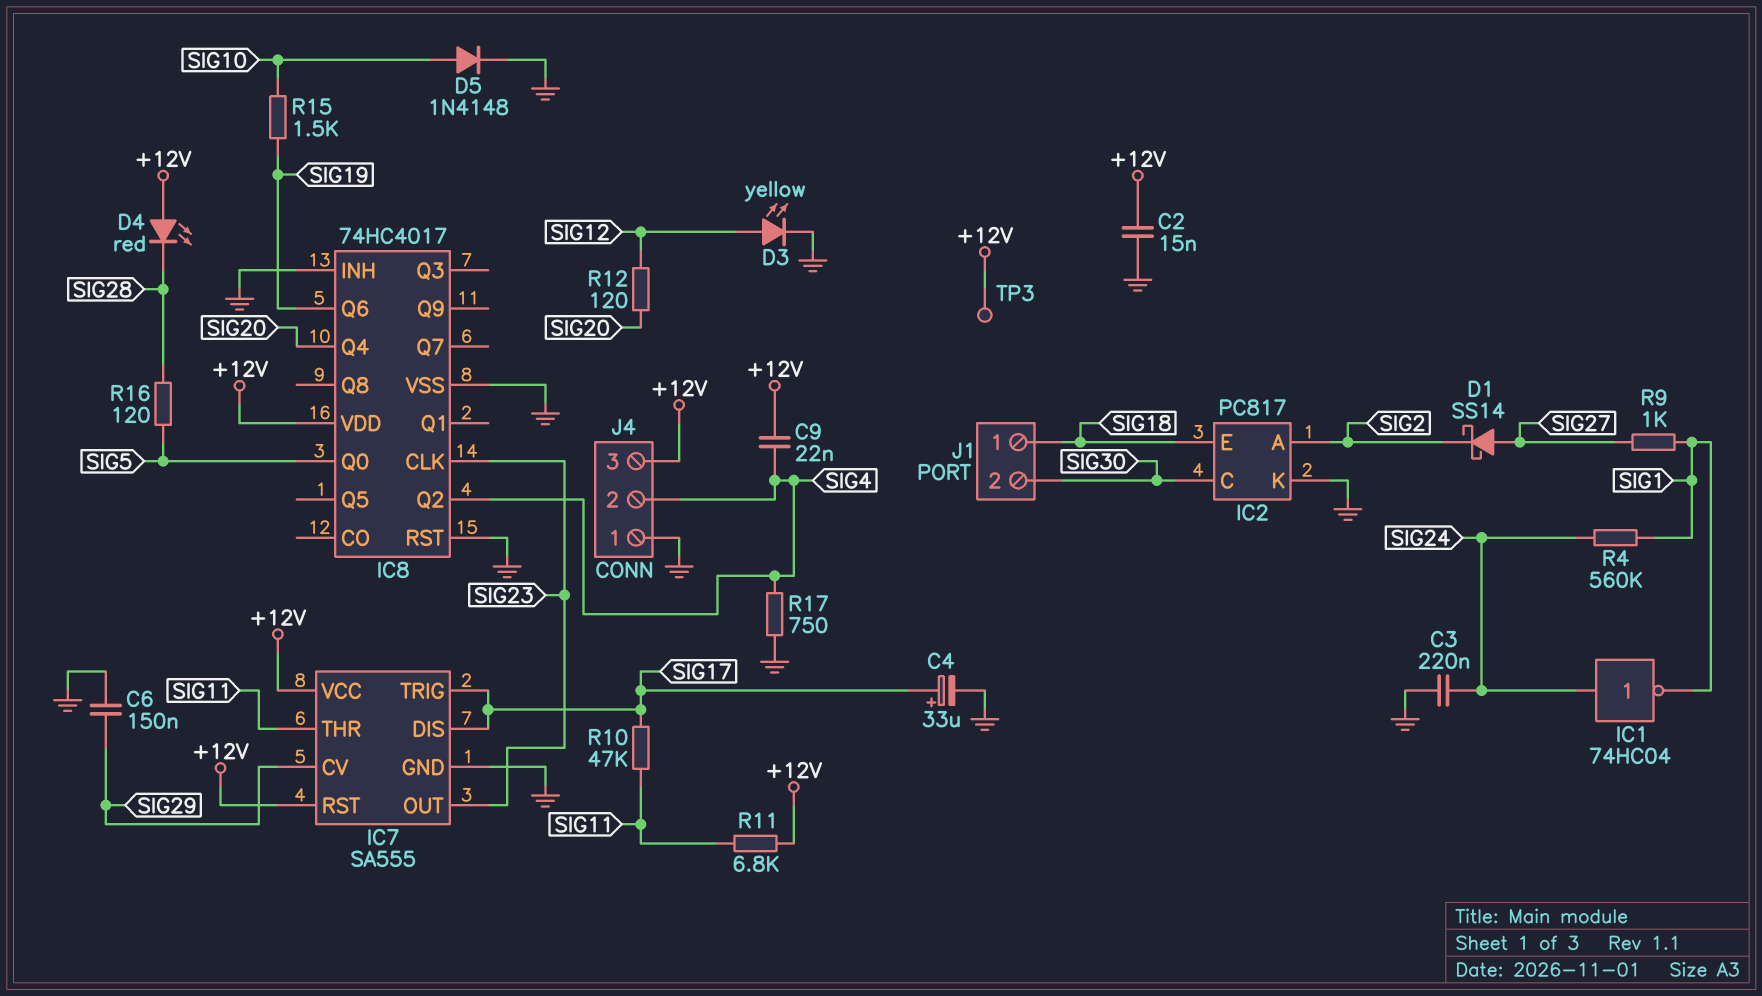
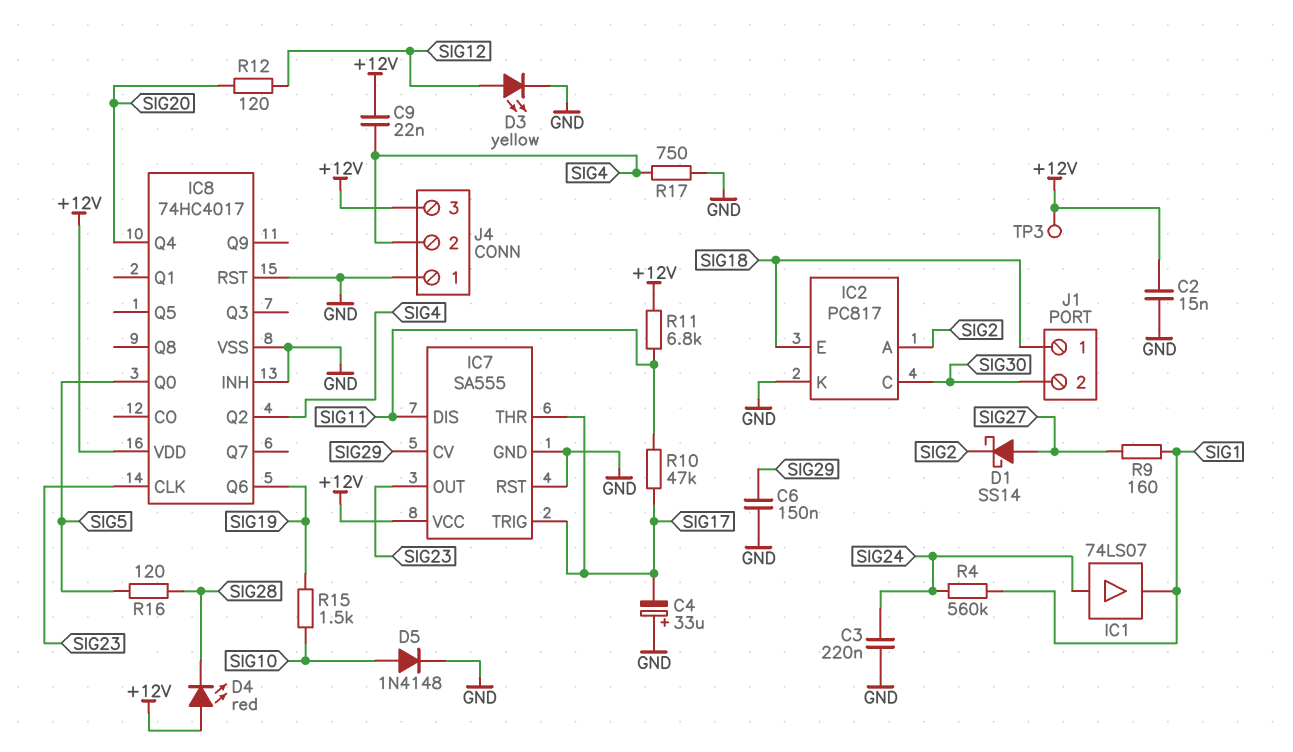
C4: 33uF (plus SIG17, minus GND) -> 33uF (plus GND, minus SIG17)
IC1: NOT 74HC04 (in SIG24, out SIG1) -> buffer 74LS07 (in SIG24, out SIG1)
IC7 pin DIS: SIG17 -> SIG11
IC7 pin RST: +12V -> GND
IC7 pin THR: SIG11 -> SIG17
R9: 1k (SIG1, SIG27) -> 160 (SIG1, SIG27)

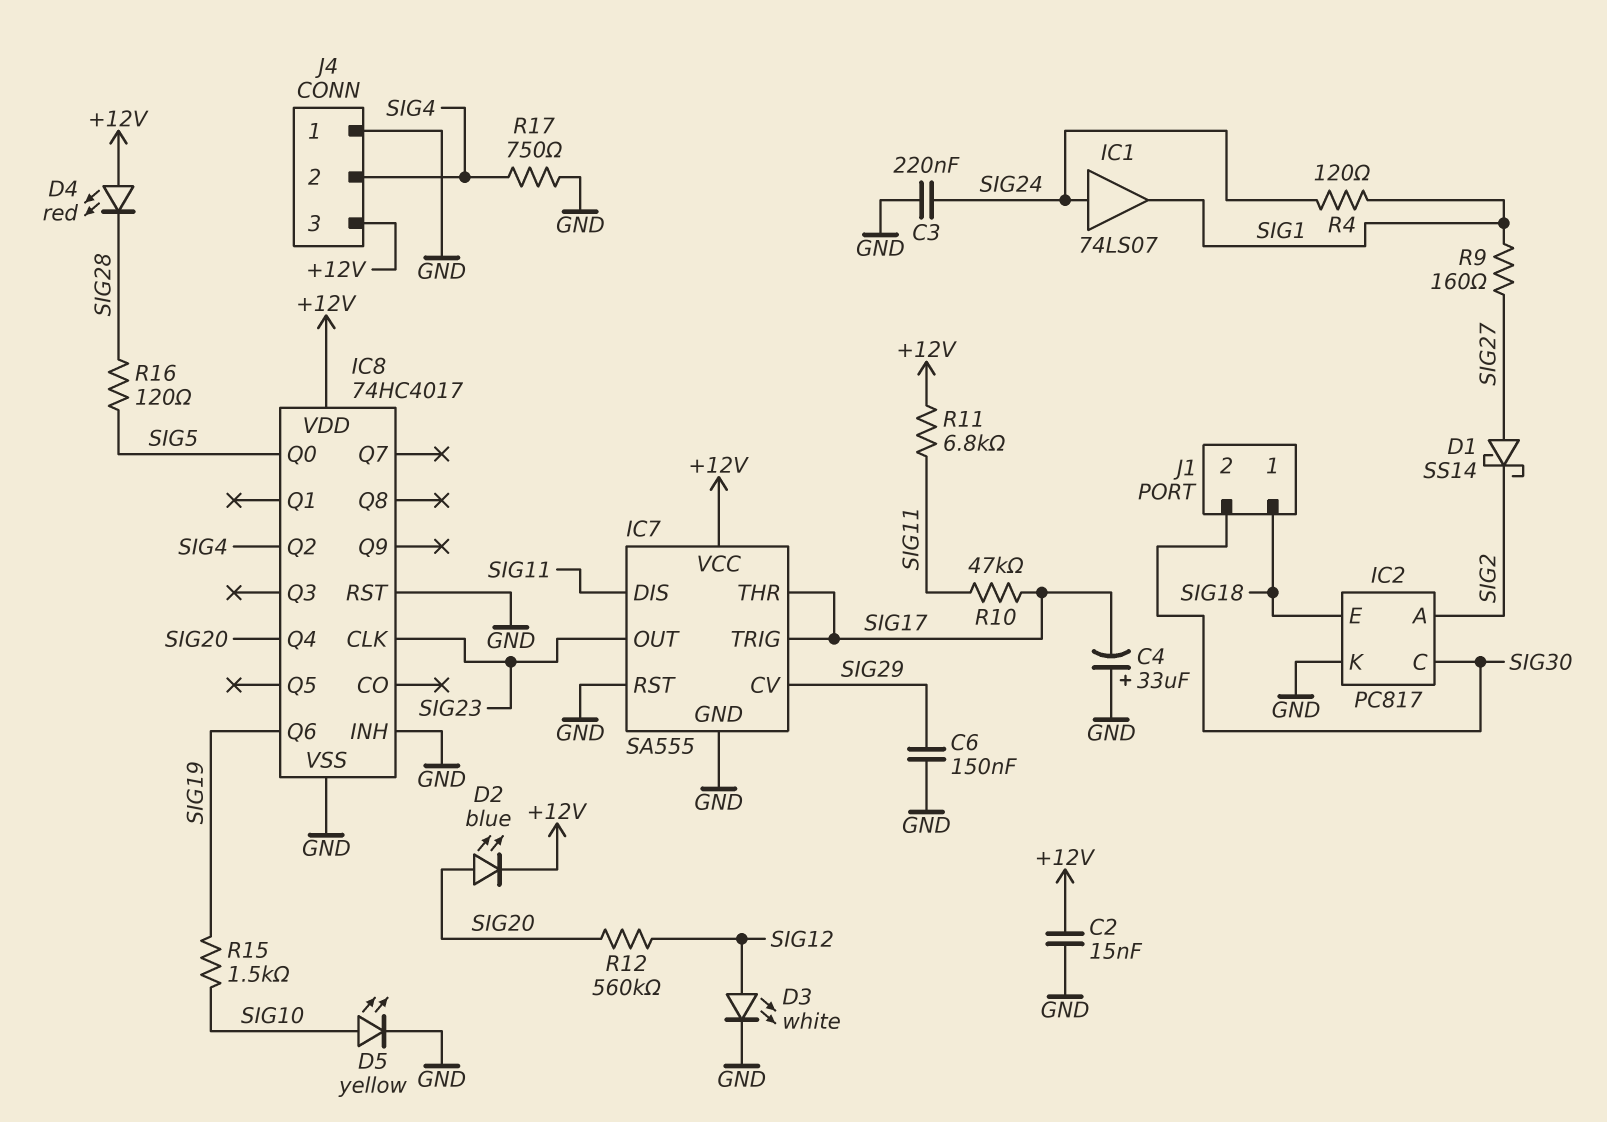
C9: 22nF (+12V, SIG4) -> none
D2: none -> LED blue (A SIG20, K +12V)
D3: LED yellow (A SIG12, K GND) -> LED white (A SIG12, K GND)
D5: diode 1N4148 (A SIG10, K GND) -> LED yellow (A SIG10, K GND)
R4: 560k (SIG1, SIG24) -> 120 (SIG1, SIG24)
R12: 120 (SIG12, SIG20) -> 560k (SIG12, SIG20)
TP3: test point (+12V) -> none

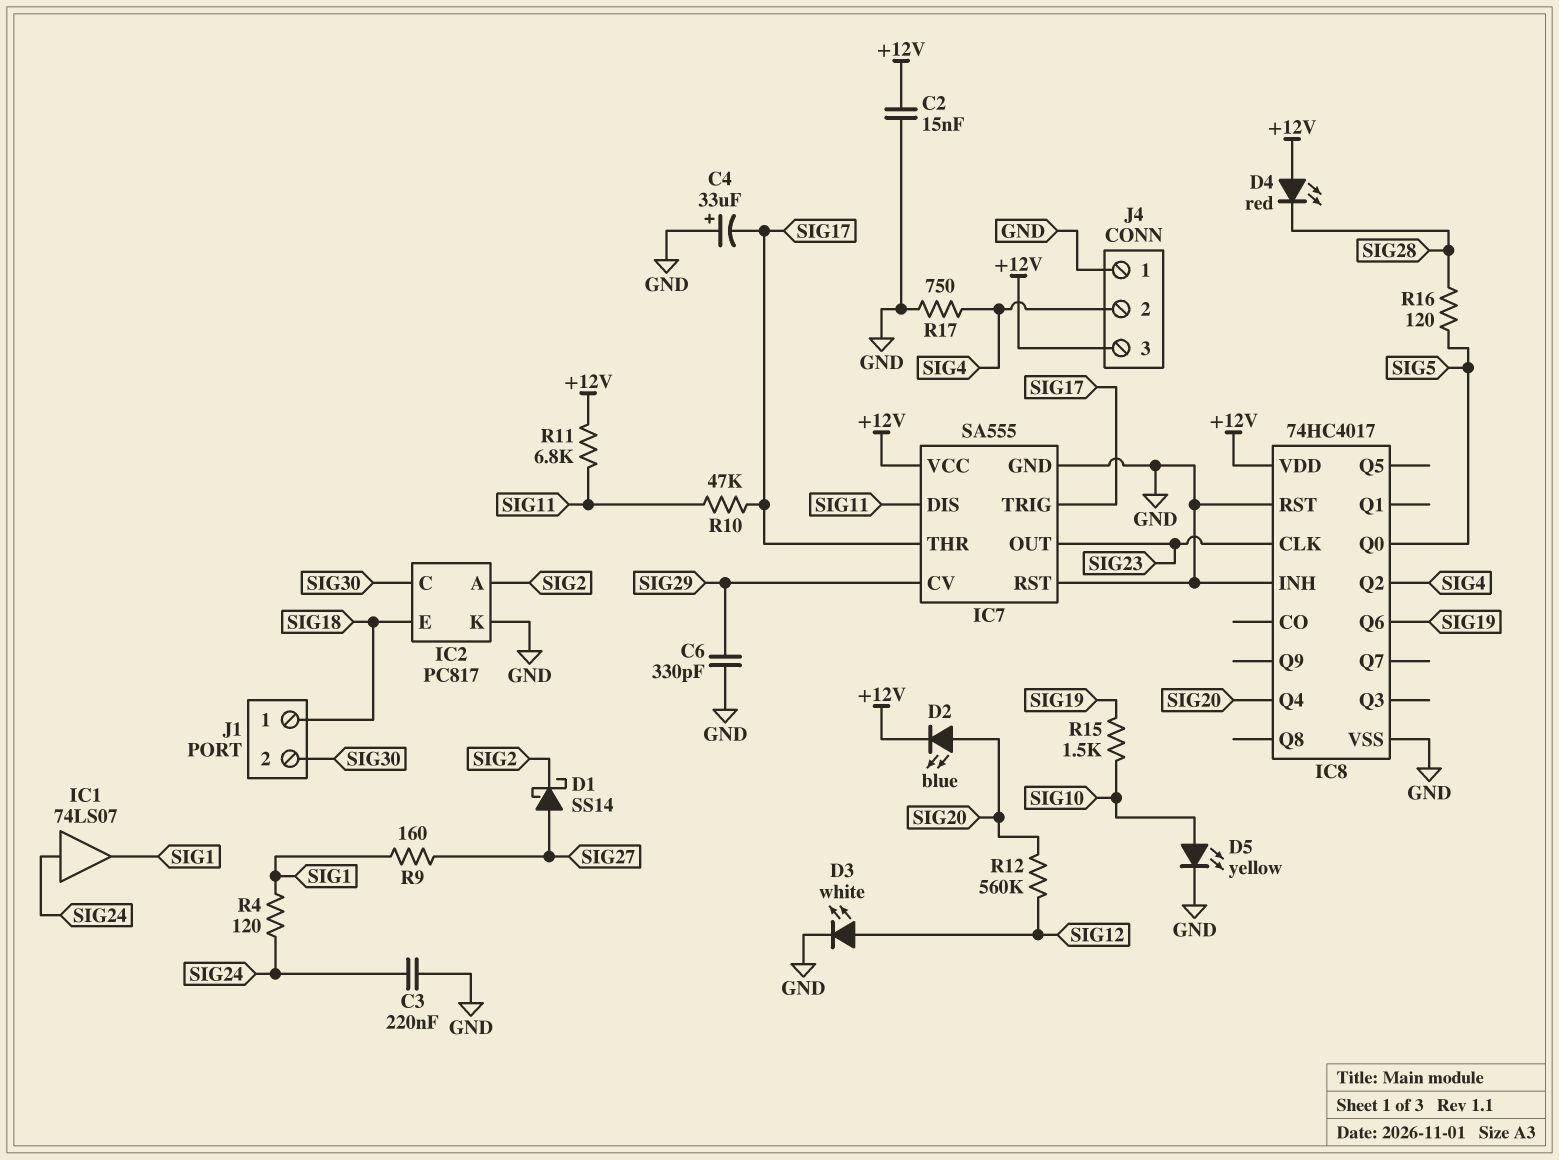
C6: 150nF (GND, SIG29) -> 330pF (GND, SIG29)

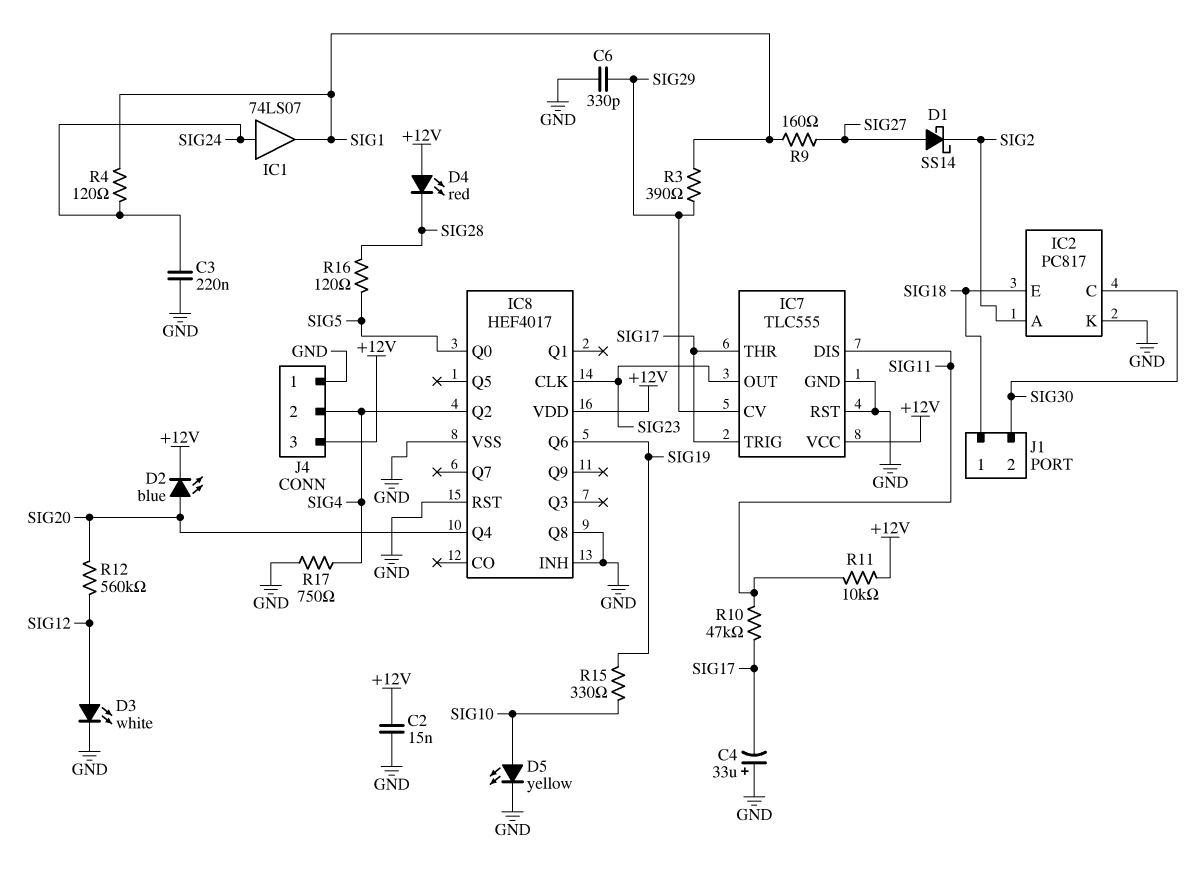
IC7: SA555 -> TLC555
IC8: 74HC4017 -> HEF4017
IC8 pin Q8: none -> GND
R3: none -> 390 (SIG1, SIG29)
R11: 6.8k (+12V, SIG11) -> 10k (+12V, SIG11)
R15: 1.5k (SIG10, SIG19) -> 330 (SIG10, SIG19)

